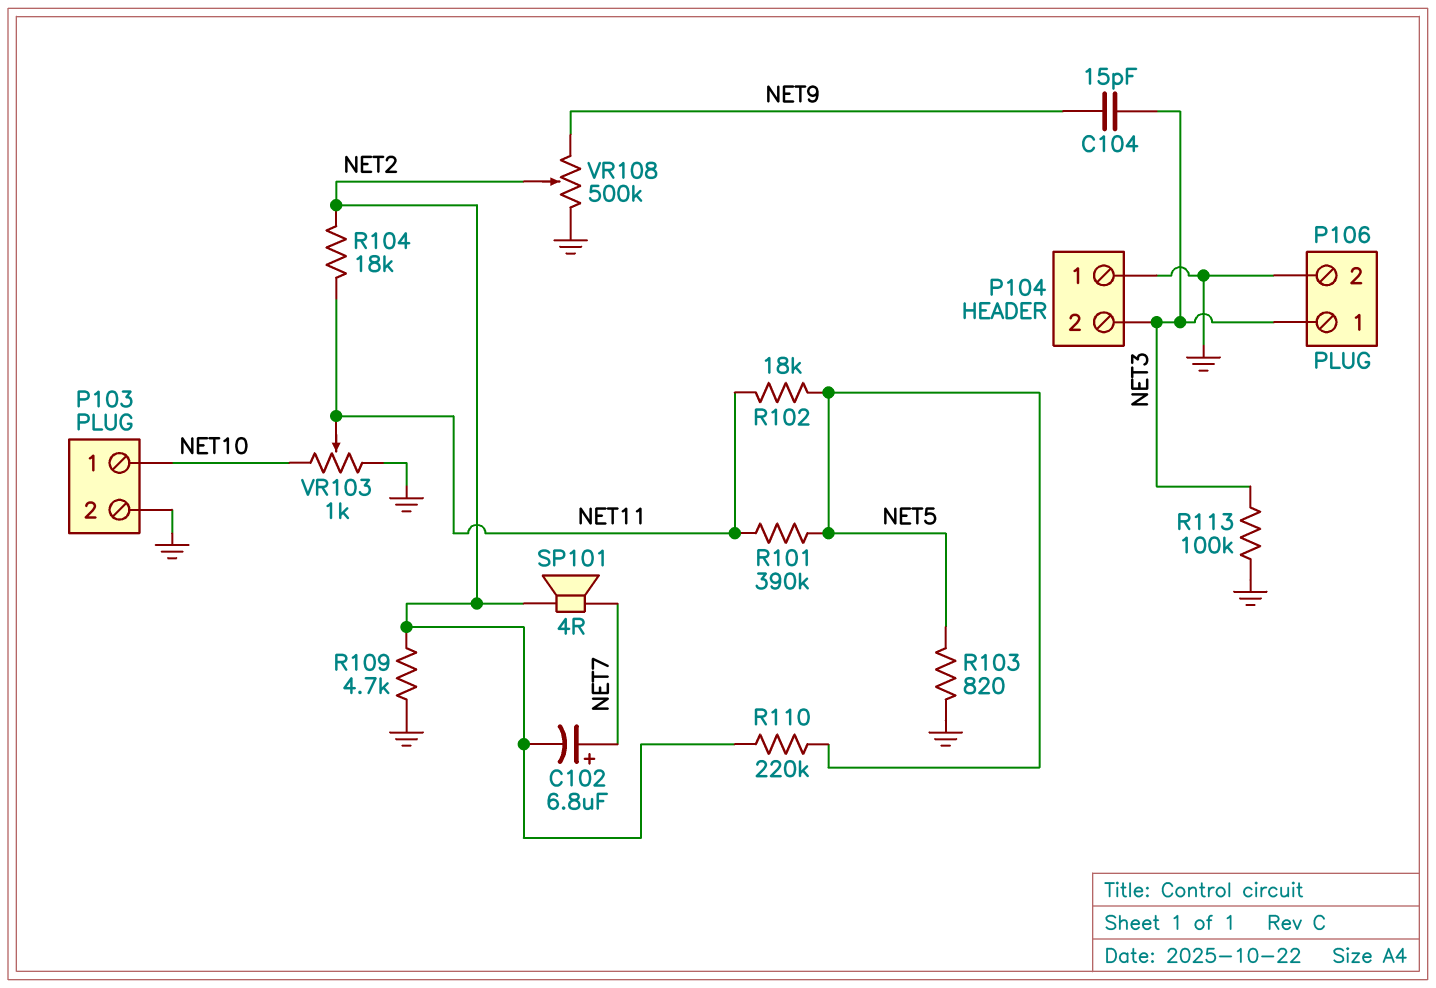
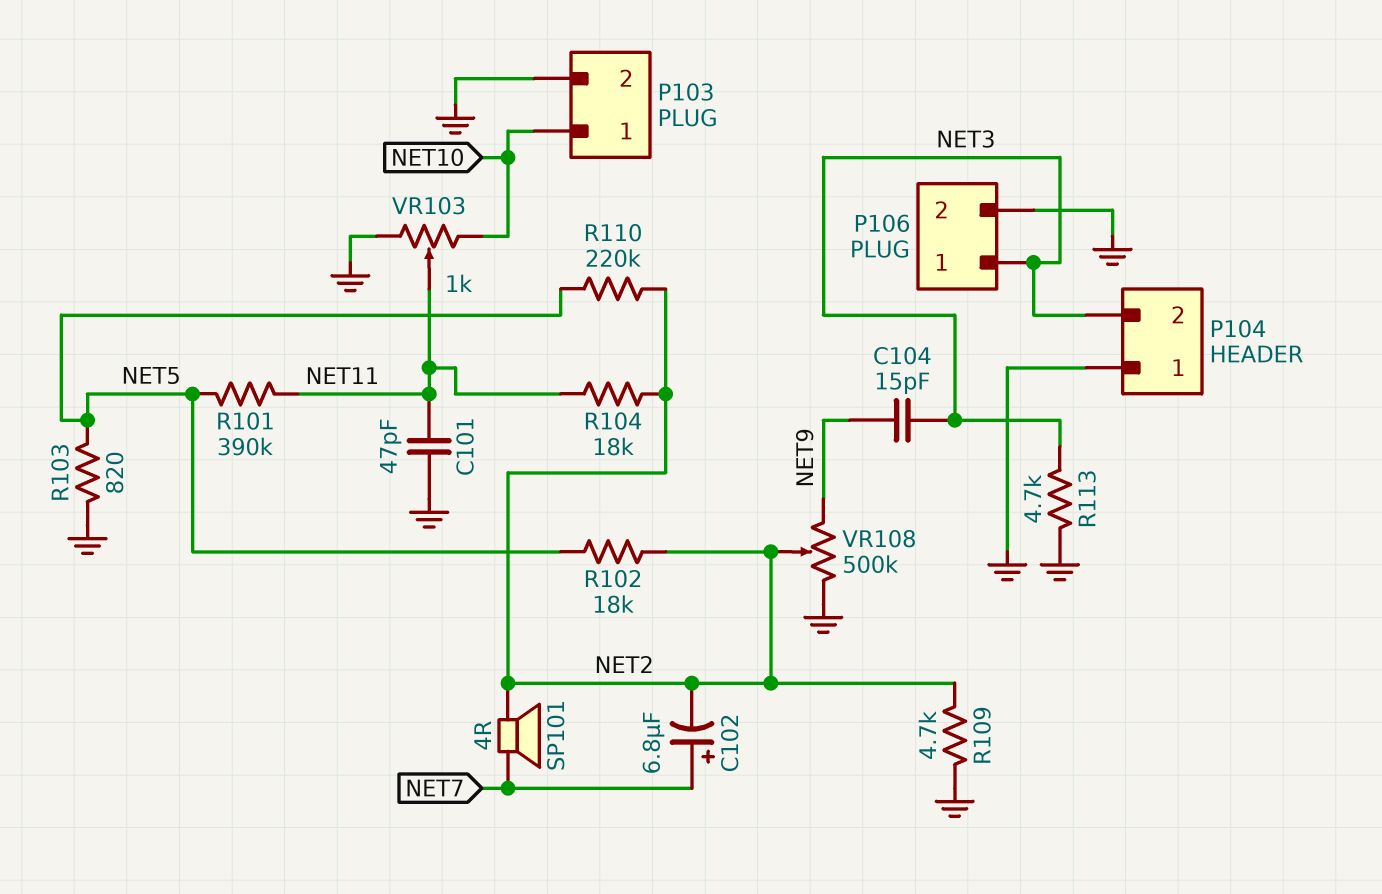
C101: none -> 47pF (GND, NET11)
R102: 18k (NET5, NET11) -> 18k (NET2, NET5)
R113: 100k (GND, NET3) -> 4.7k (GND, NET3)

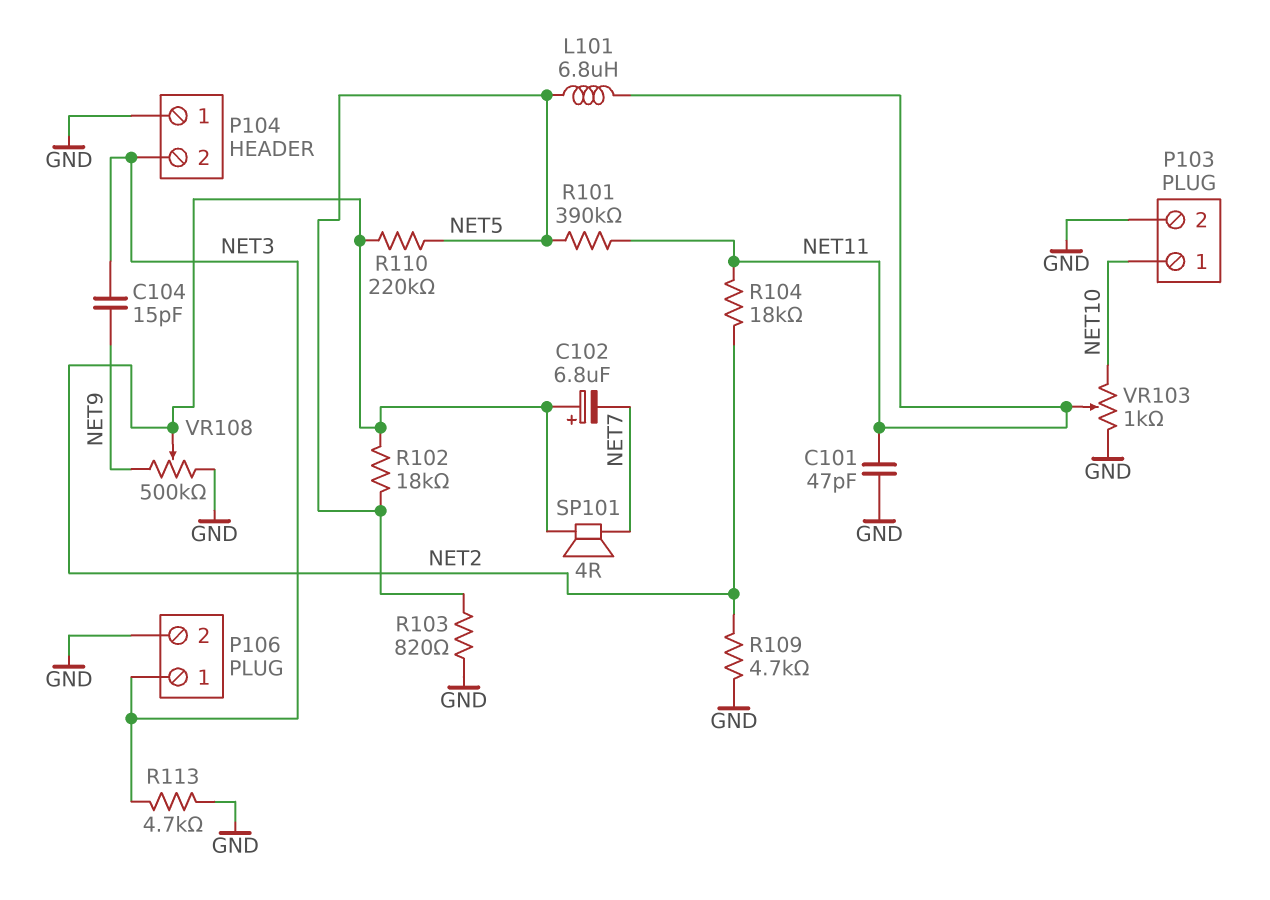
C102: 6.8uF (plus NET7, minus NET2) -> 6.8uF (plus NET2, minus NET7)
L101: none -> 6.8uH (NET5, NET11)

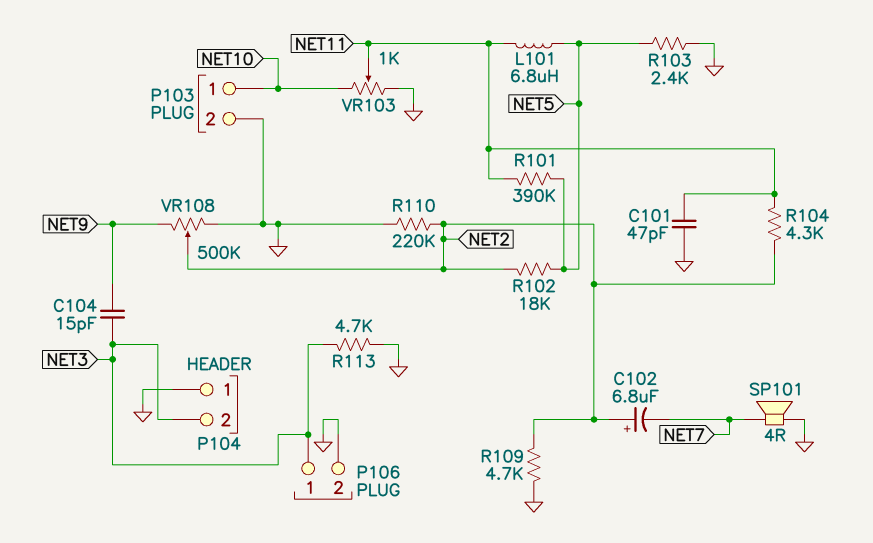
R103: 820 (GND, NET5) -> 2.4k (GND, NET5)
R104: 18k (NET2, NET11) -> 4.3k (NET2, NET11)
R110: 220k (NET2, NET5) -> 220k (GND, NET2)
SP101: speaker 4R (NET2, NET7) -> speaker 4R (GND, NET7)

